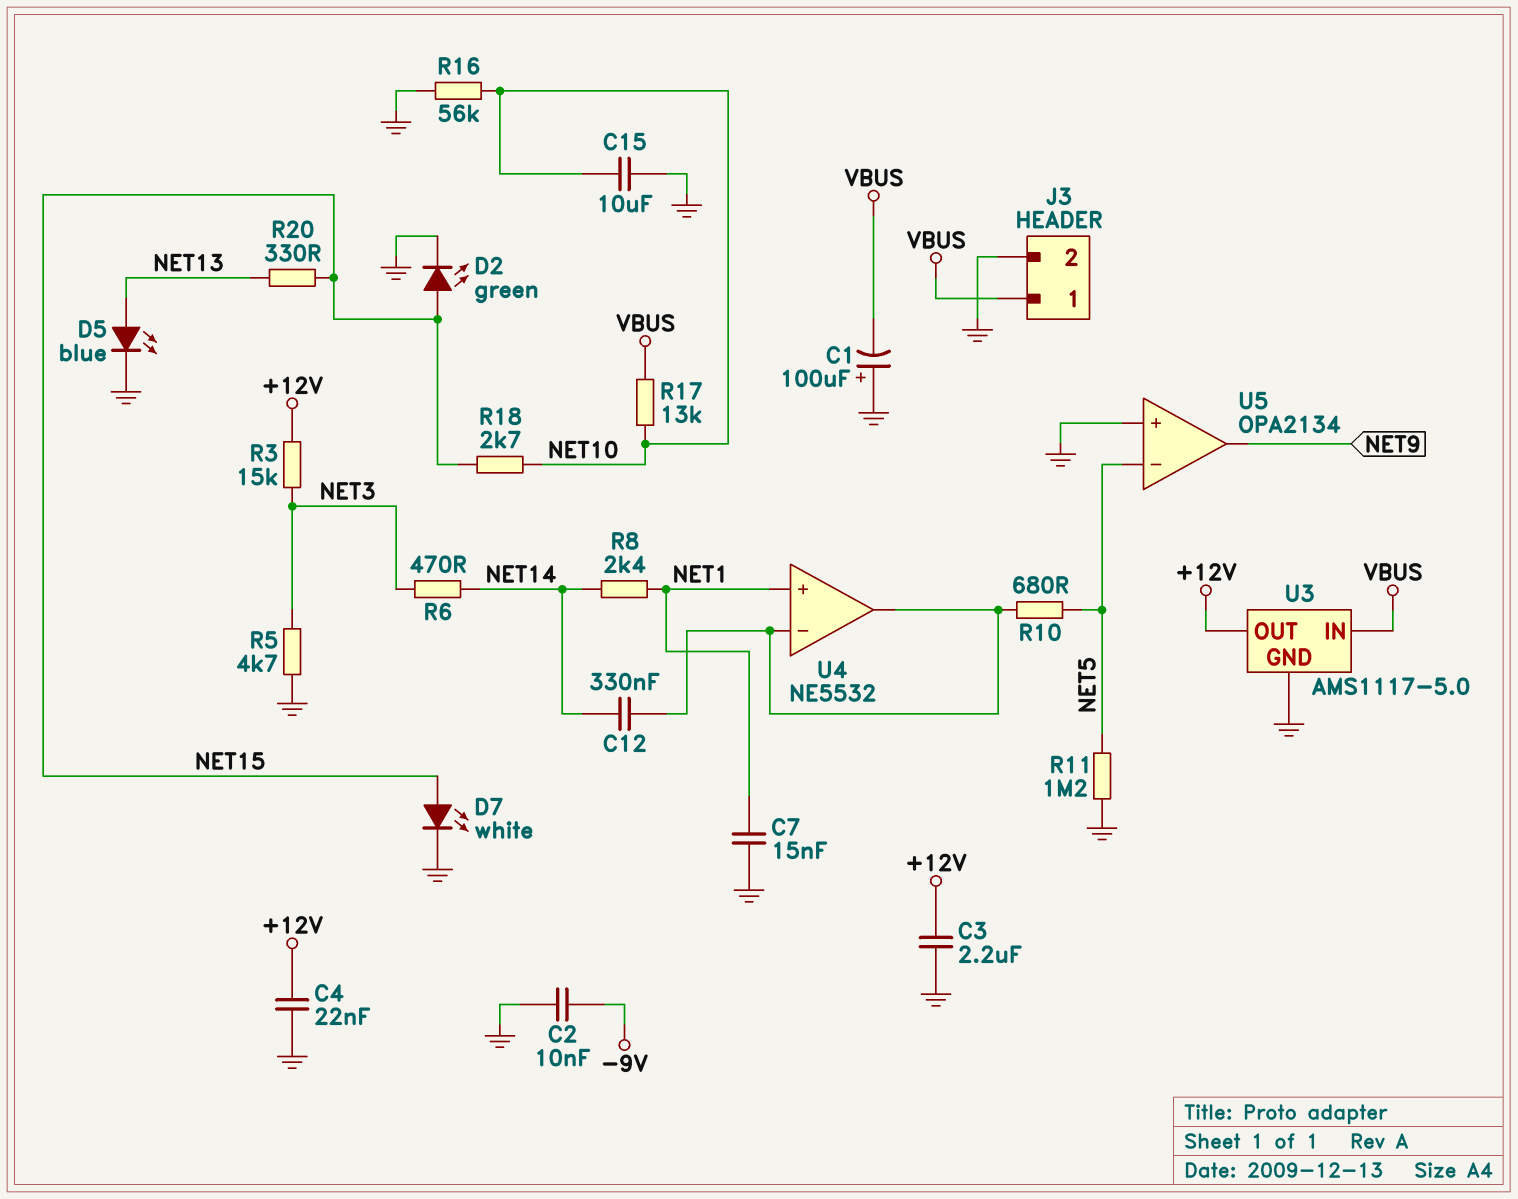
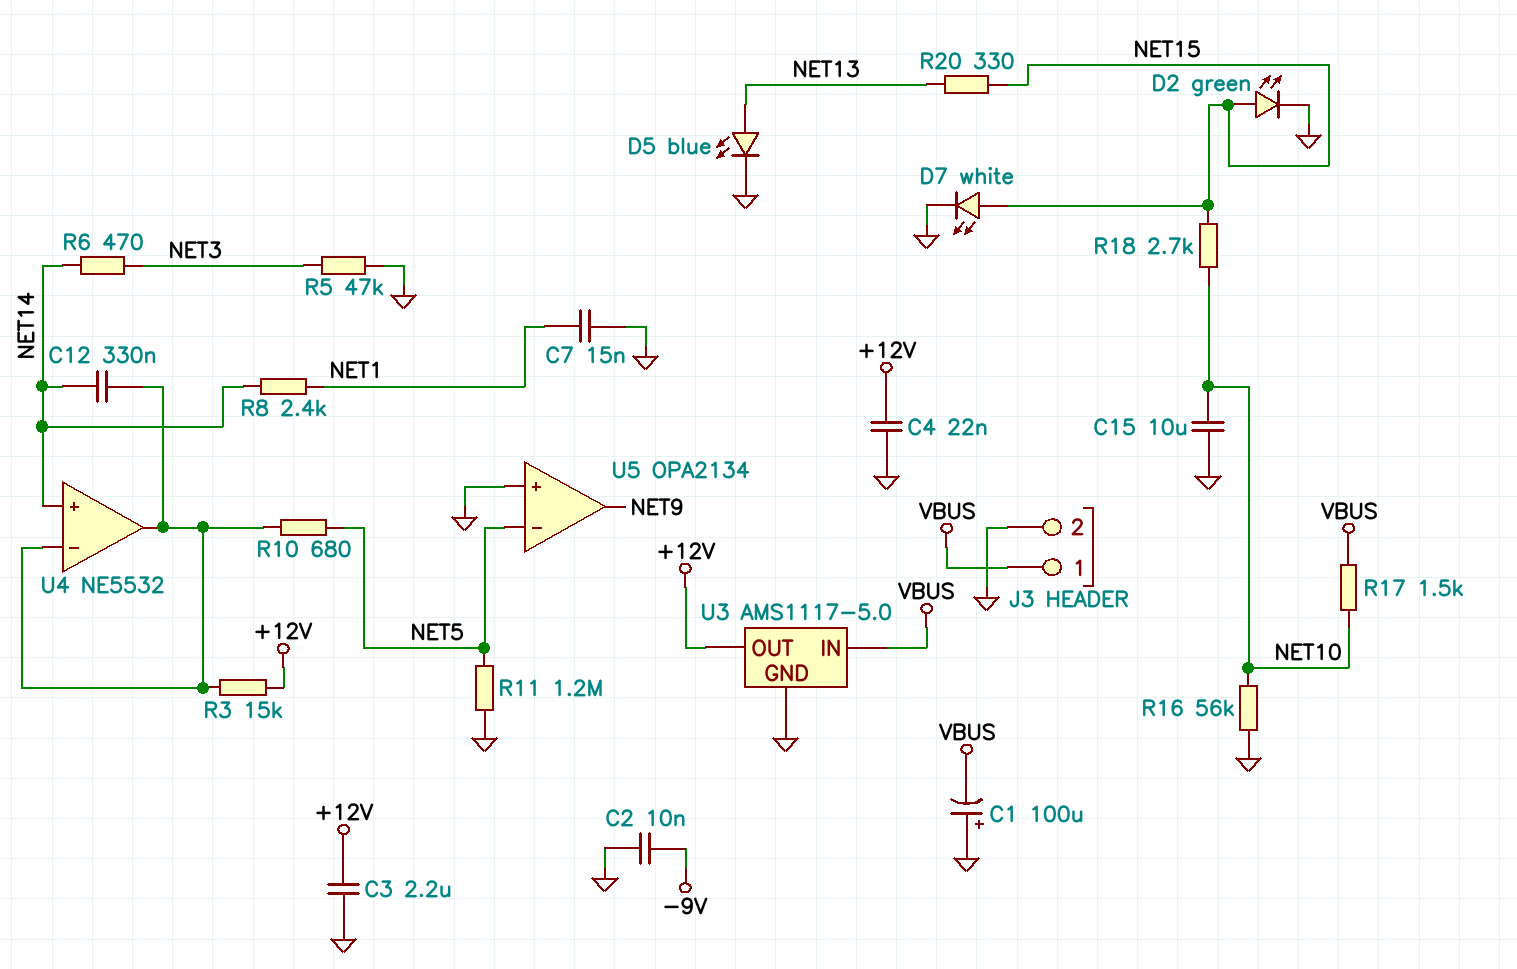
R3: 15k (+12V, NET3) -> 15k (+12V, U4/in-)
R5: 4.7k (GND, NET3) -> 47k (GND, NET3)
R17: 13k (NET10, VBUS) -> 1.5k (NET10, VBUS)
U4 pin in+: NET1 -> NET14

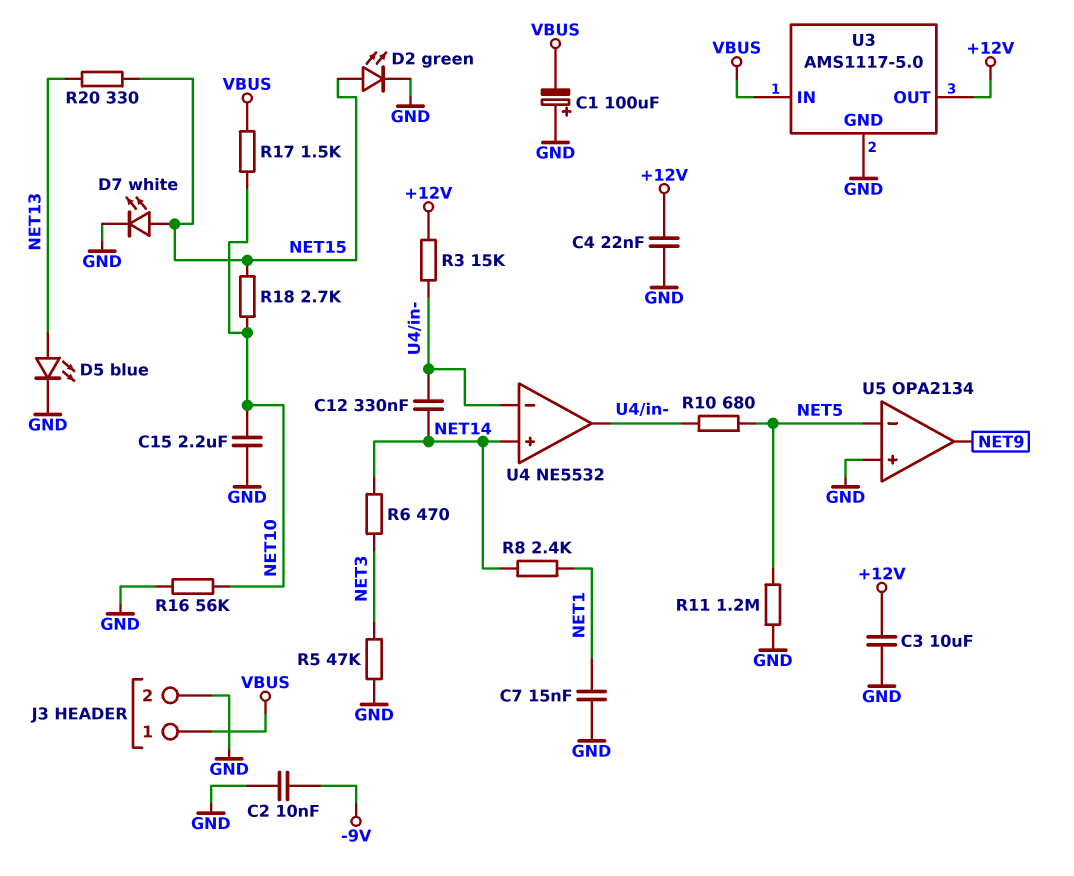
C3: 2.2uF (+12V, GND) -> 10uF (+12V, GND)
C15: 10uF (GND, NET10) -> 2.2uF (GND, NET10)

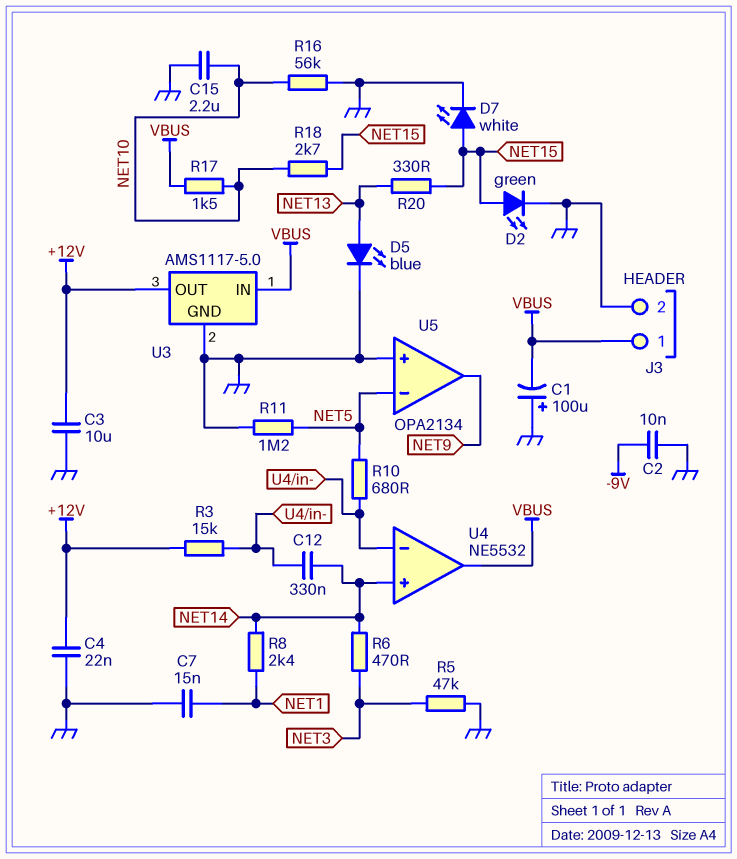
U4 pin out: U4/in- -> VBUS

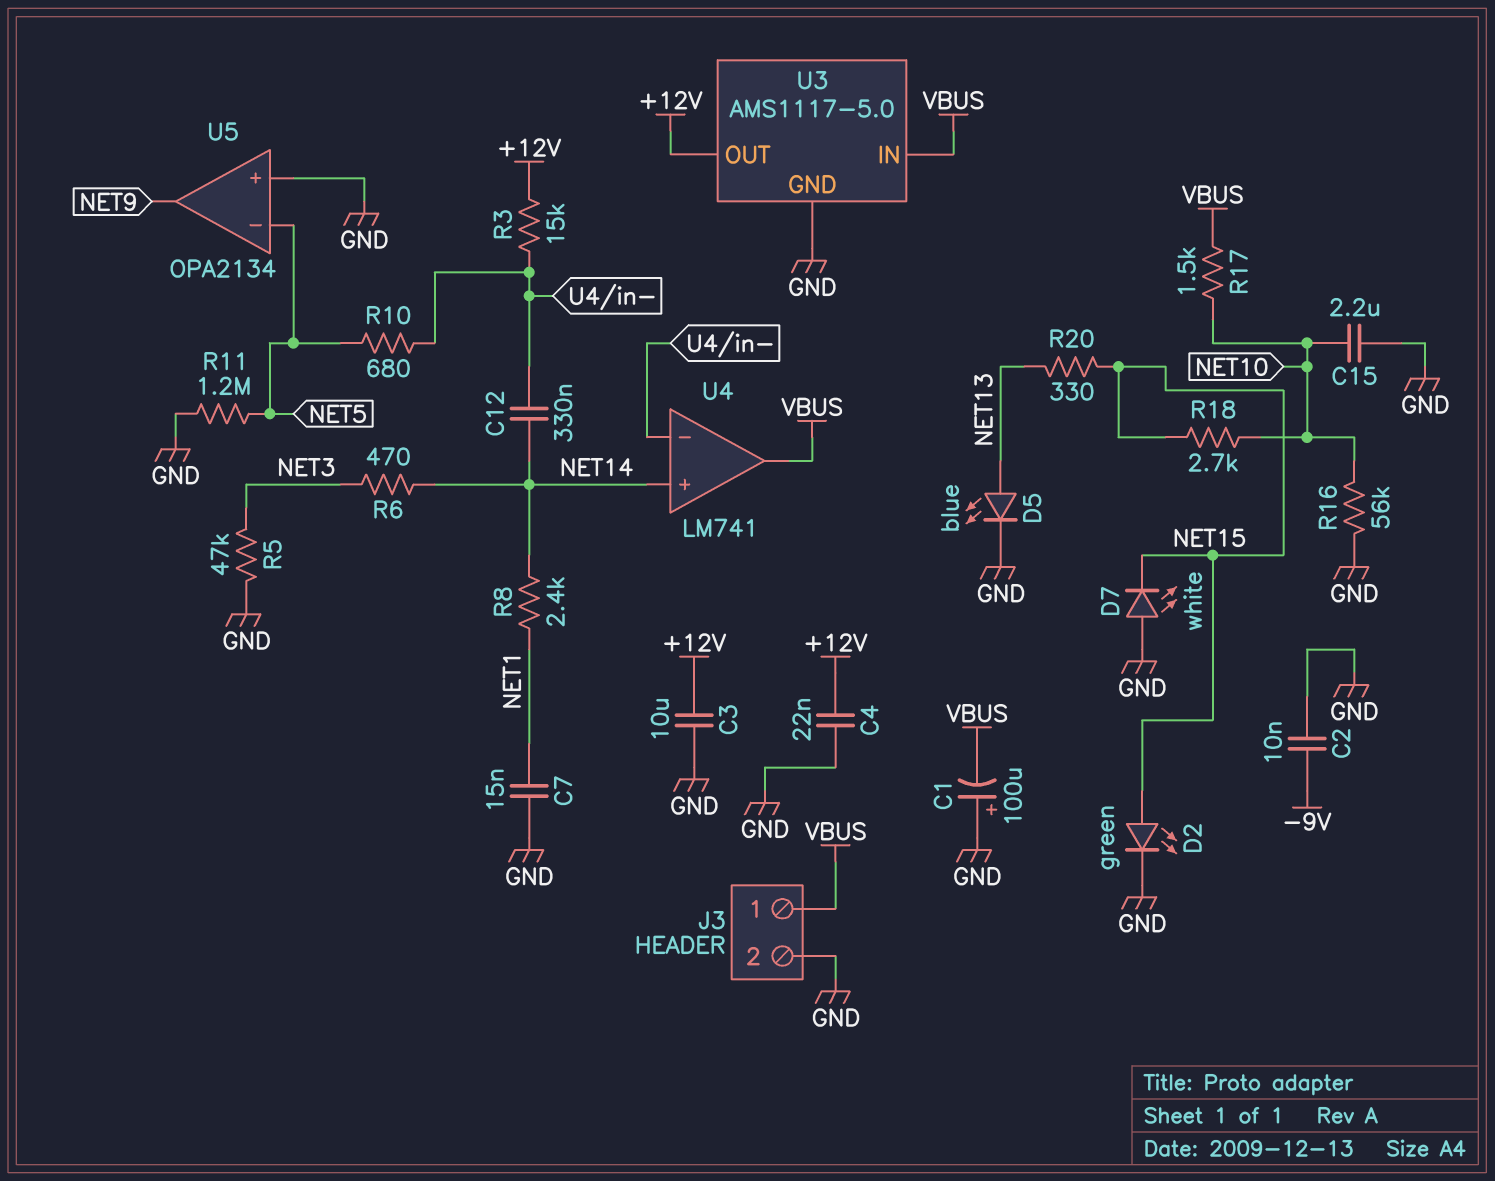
D7: LED white (A NET15, K GND) -> LED white (A GND, K NET15)
U4: NE5532 -> LM741

